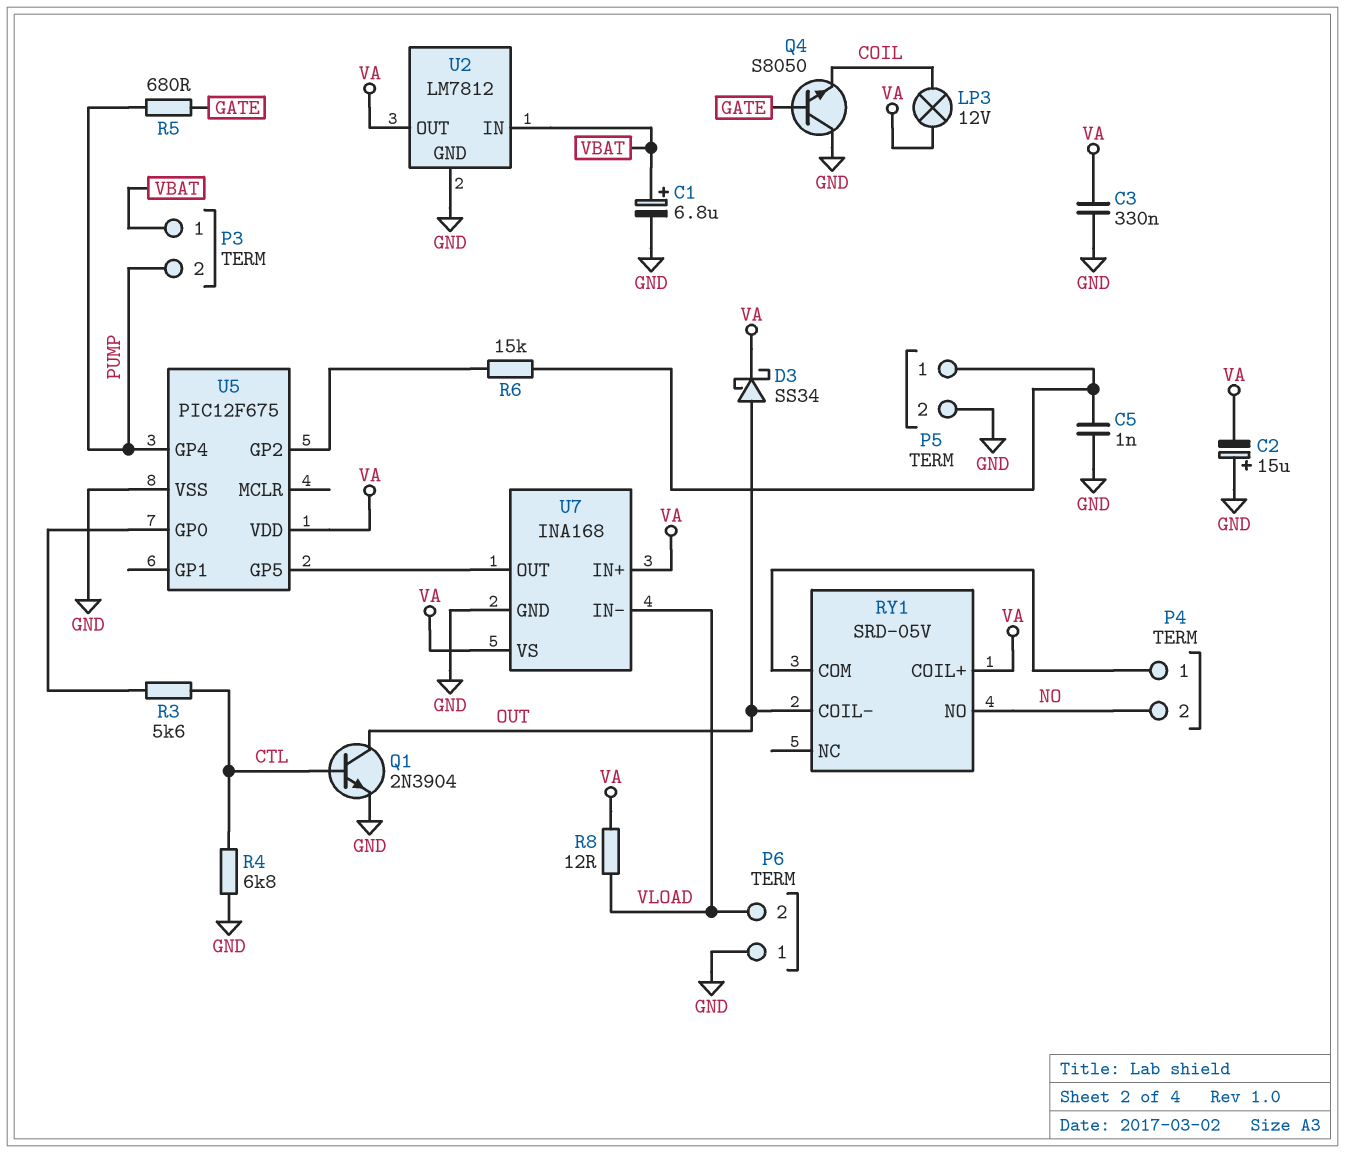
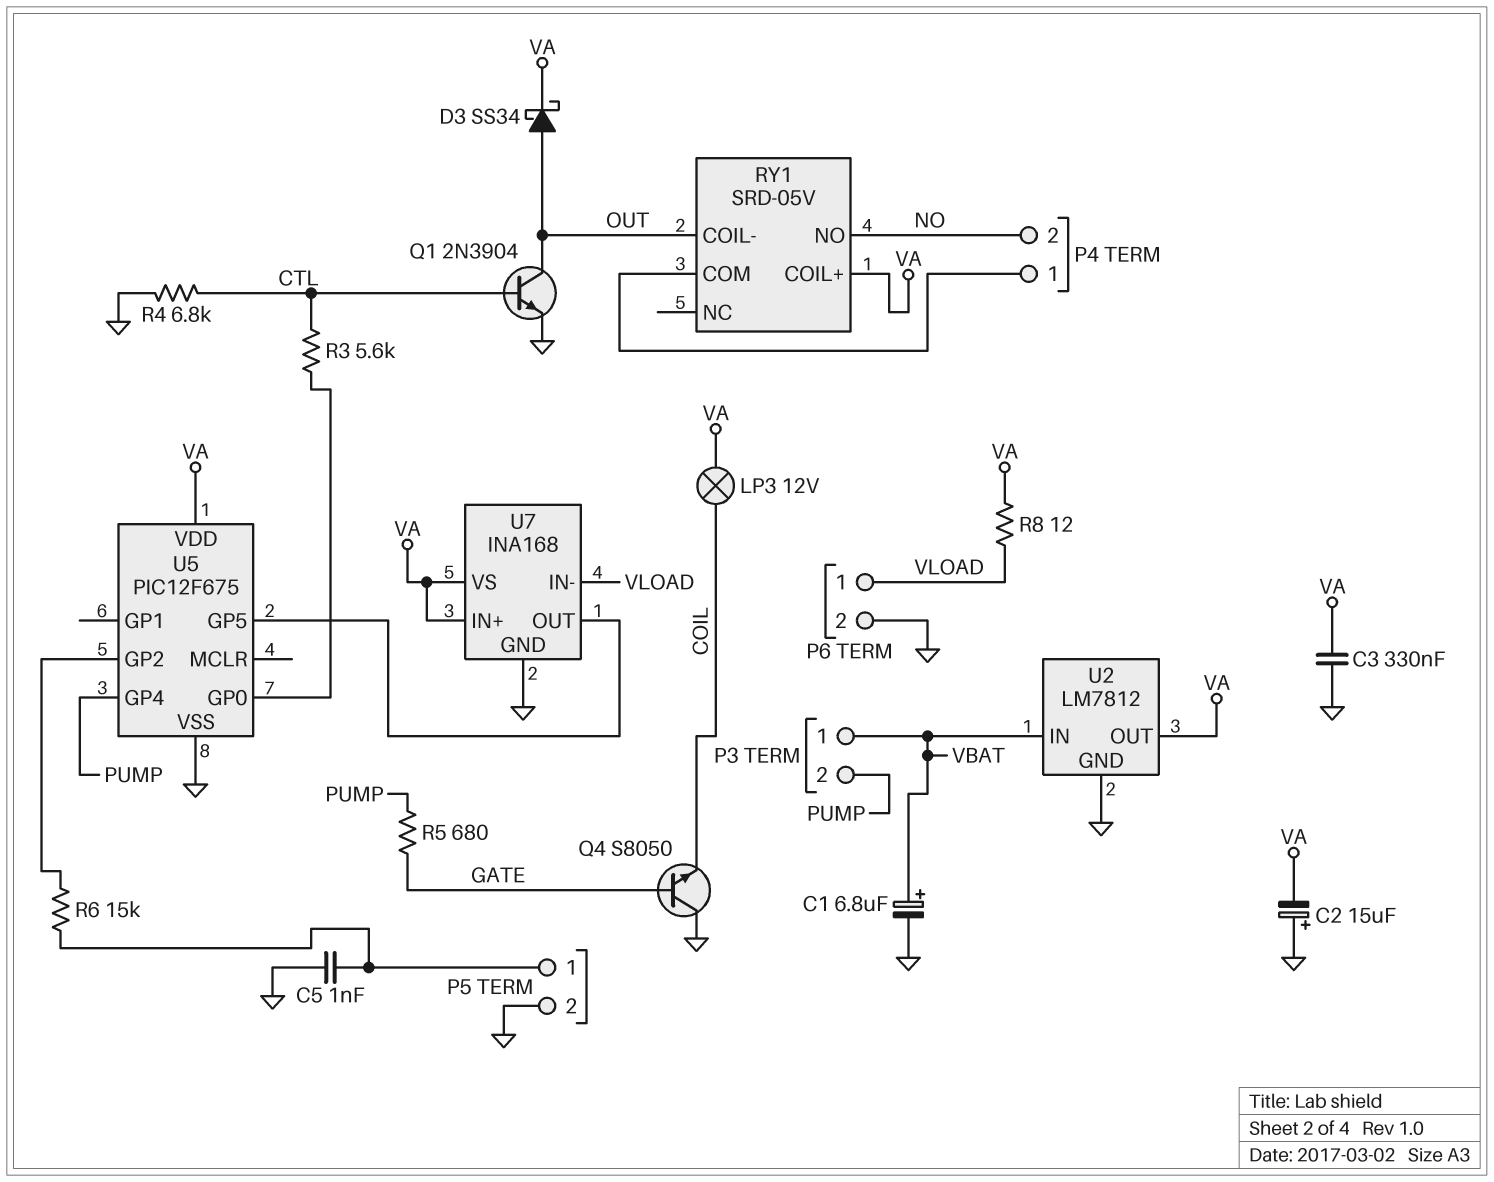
P6 pin 1: GND -> VLOAD
P6 pin 2: VLOAD -> GND

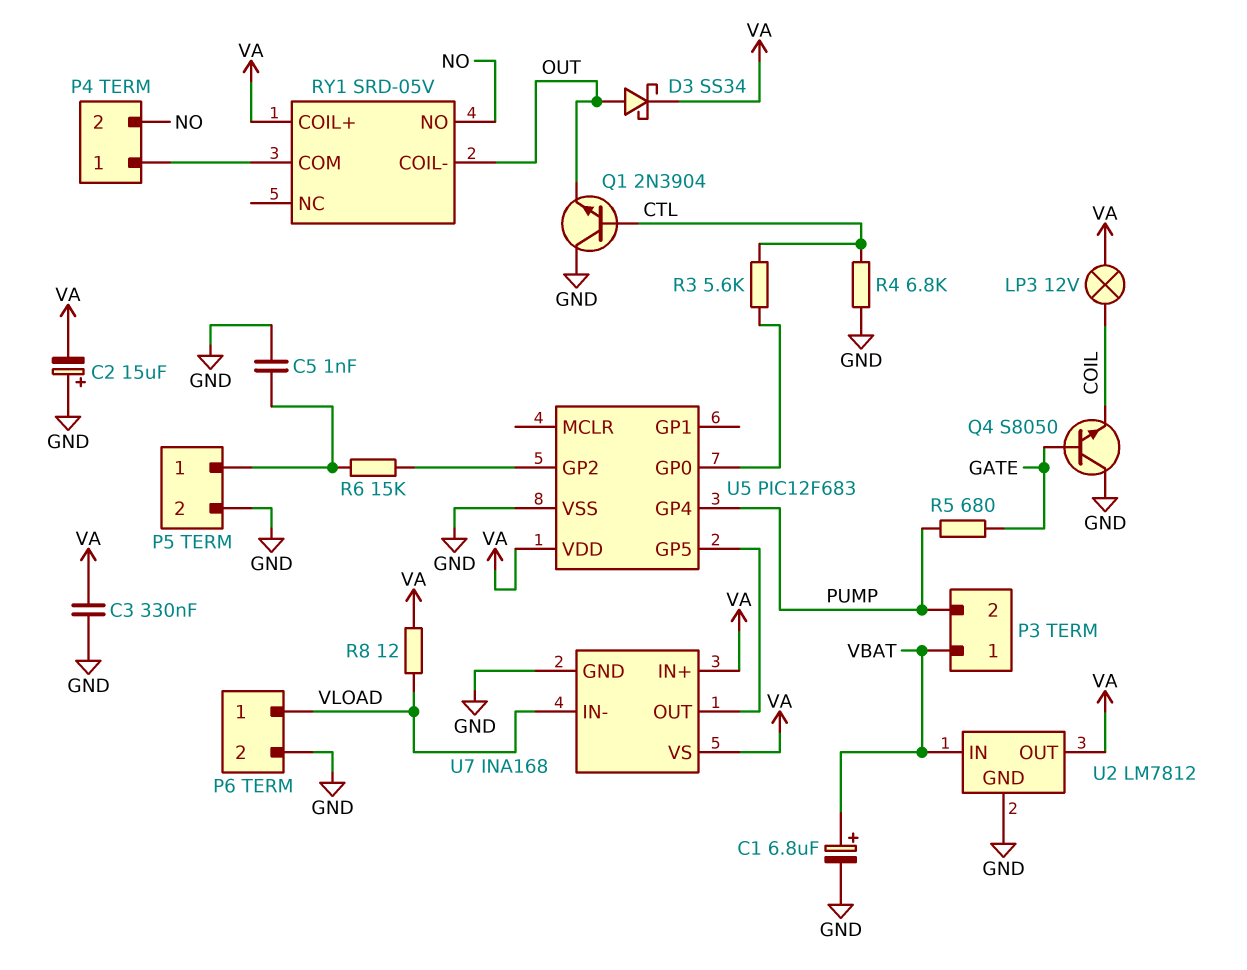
Q1: NPN 2N3904 (B CTL, C OUT, E GND) -> NPN 2N3904 (B CTL, C GND, E OUT)
U5: PIC12F675 -> PIC12F683

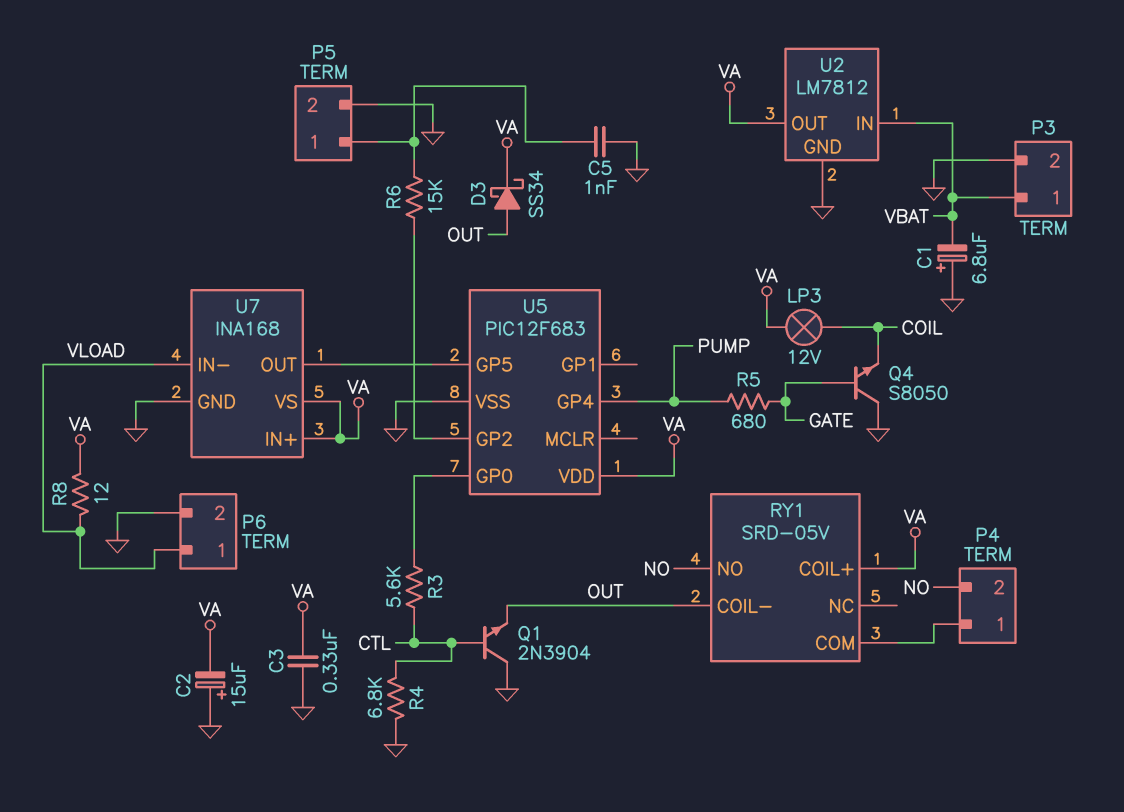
C1: 6.8uF (plus VBAT, minus GND) -> 6.8uF (plus GND, minus VBAT)
P3 pin 2: PUMP -> GND

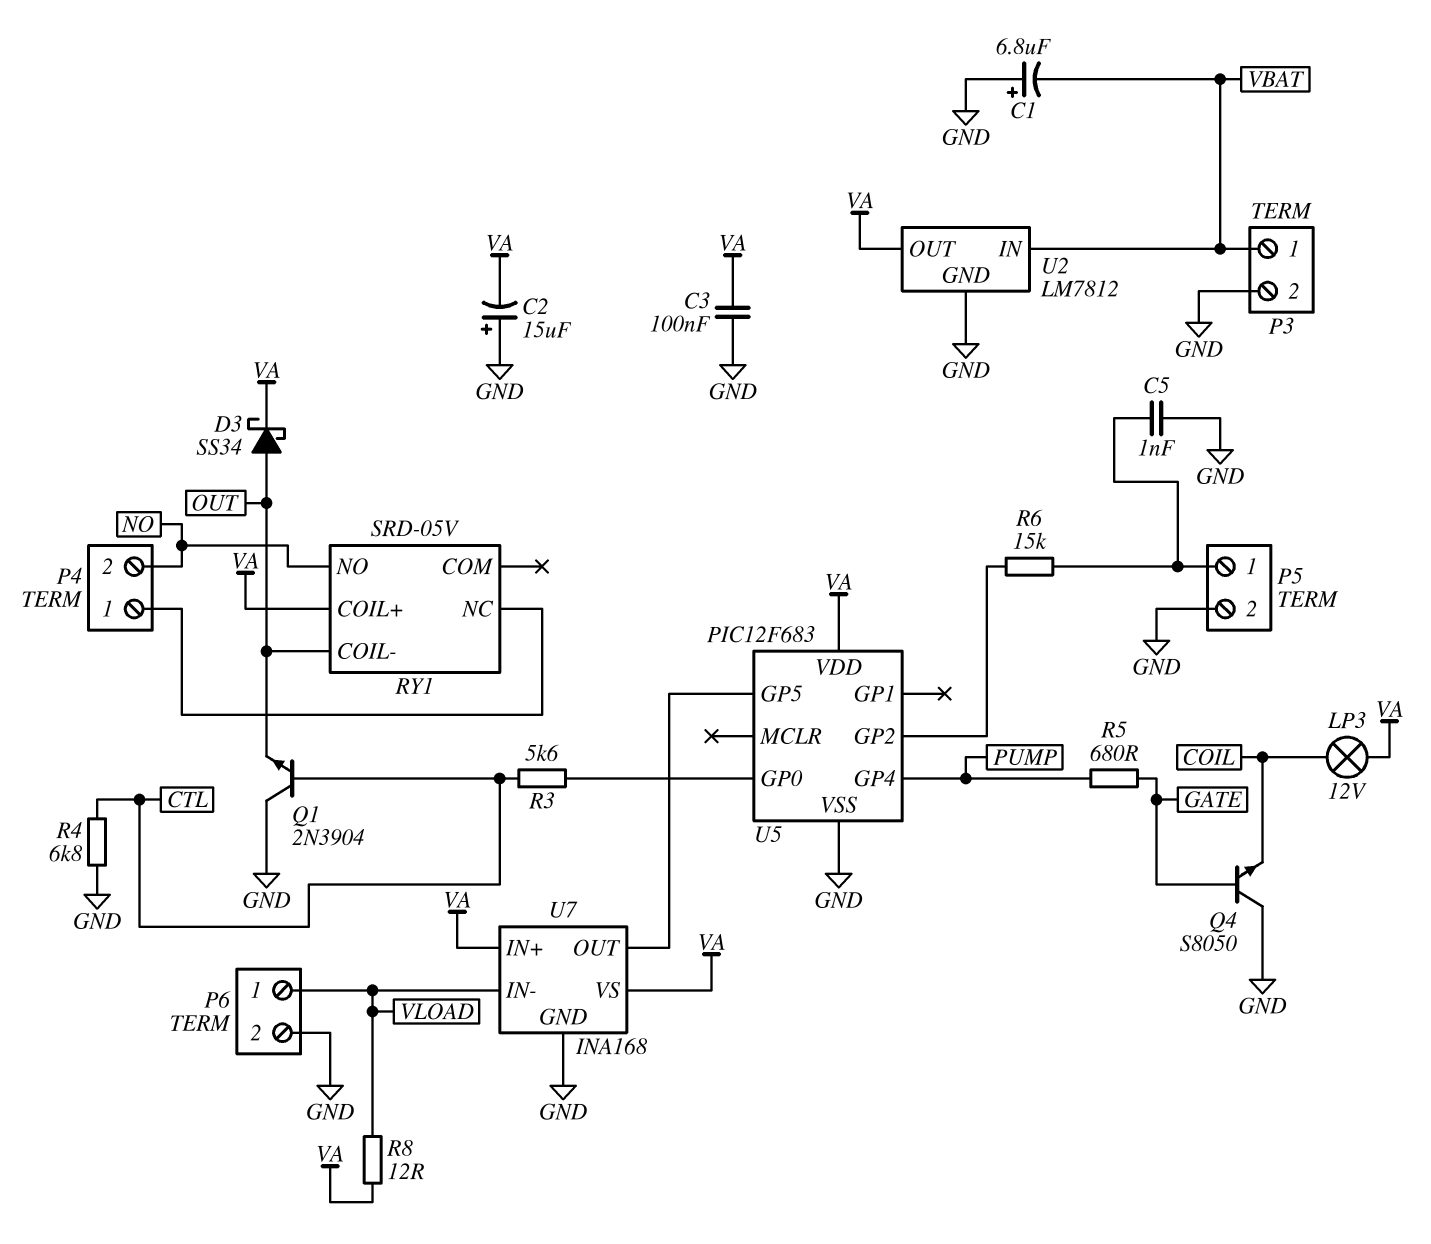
C3: 330nF (GND, VA) -> 100nF (GND, VA)
RY1 pin COM: P4/1 -> none
RY1 pin NC: none -> P4/1

